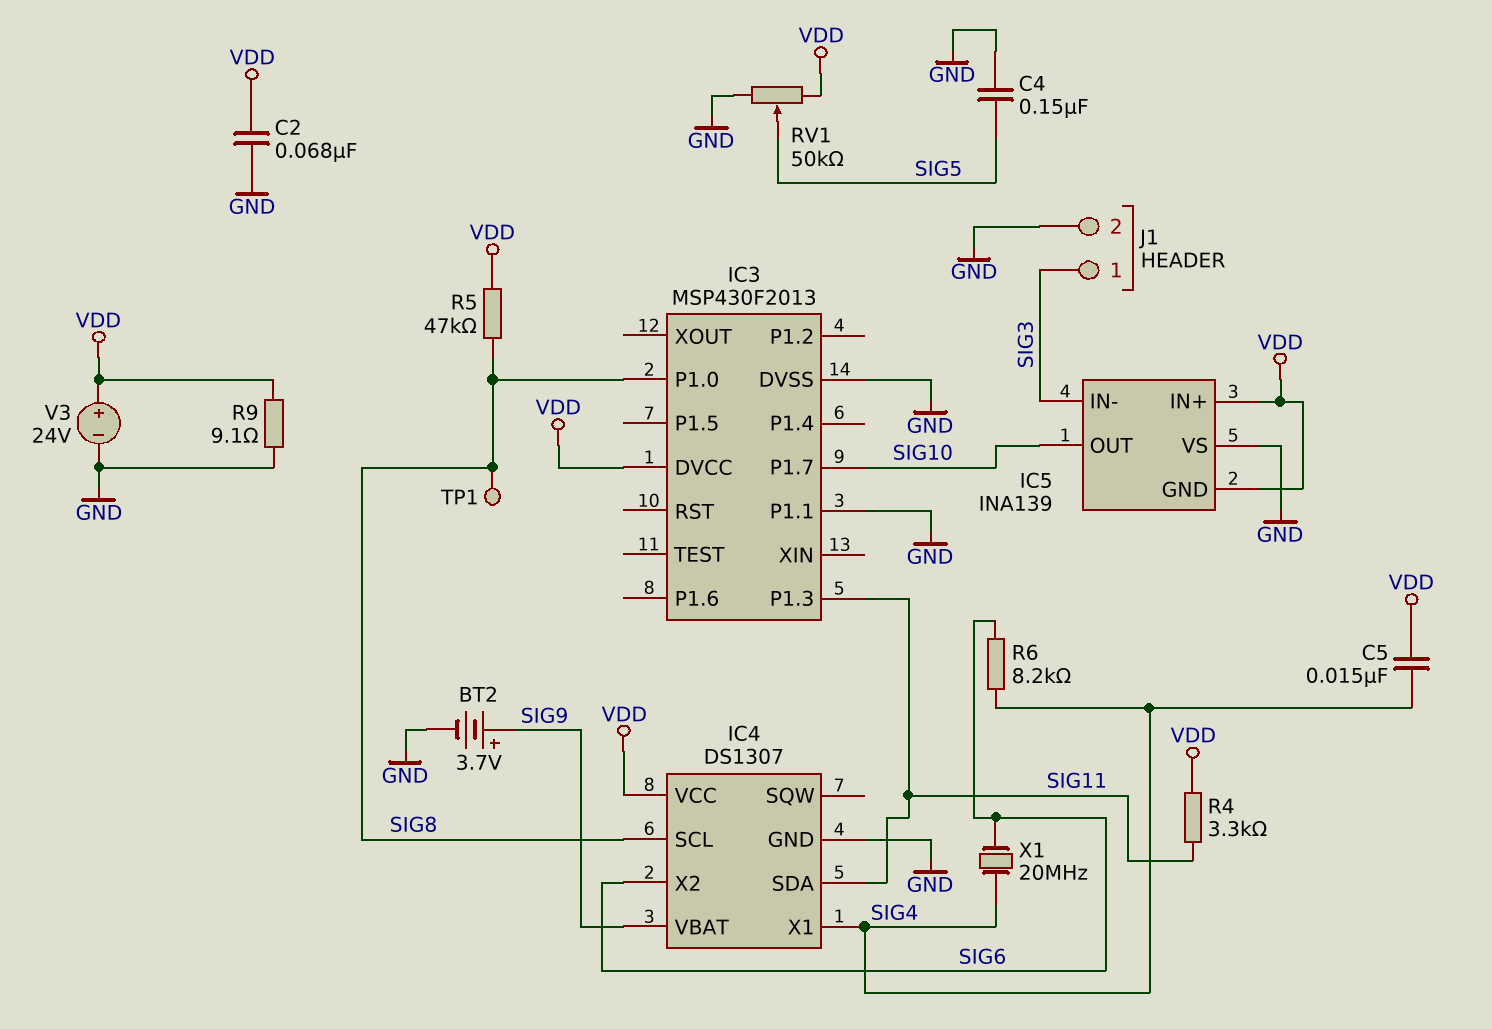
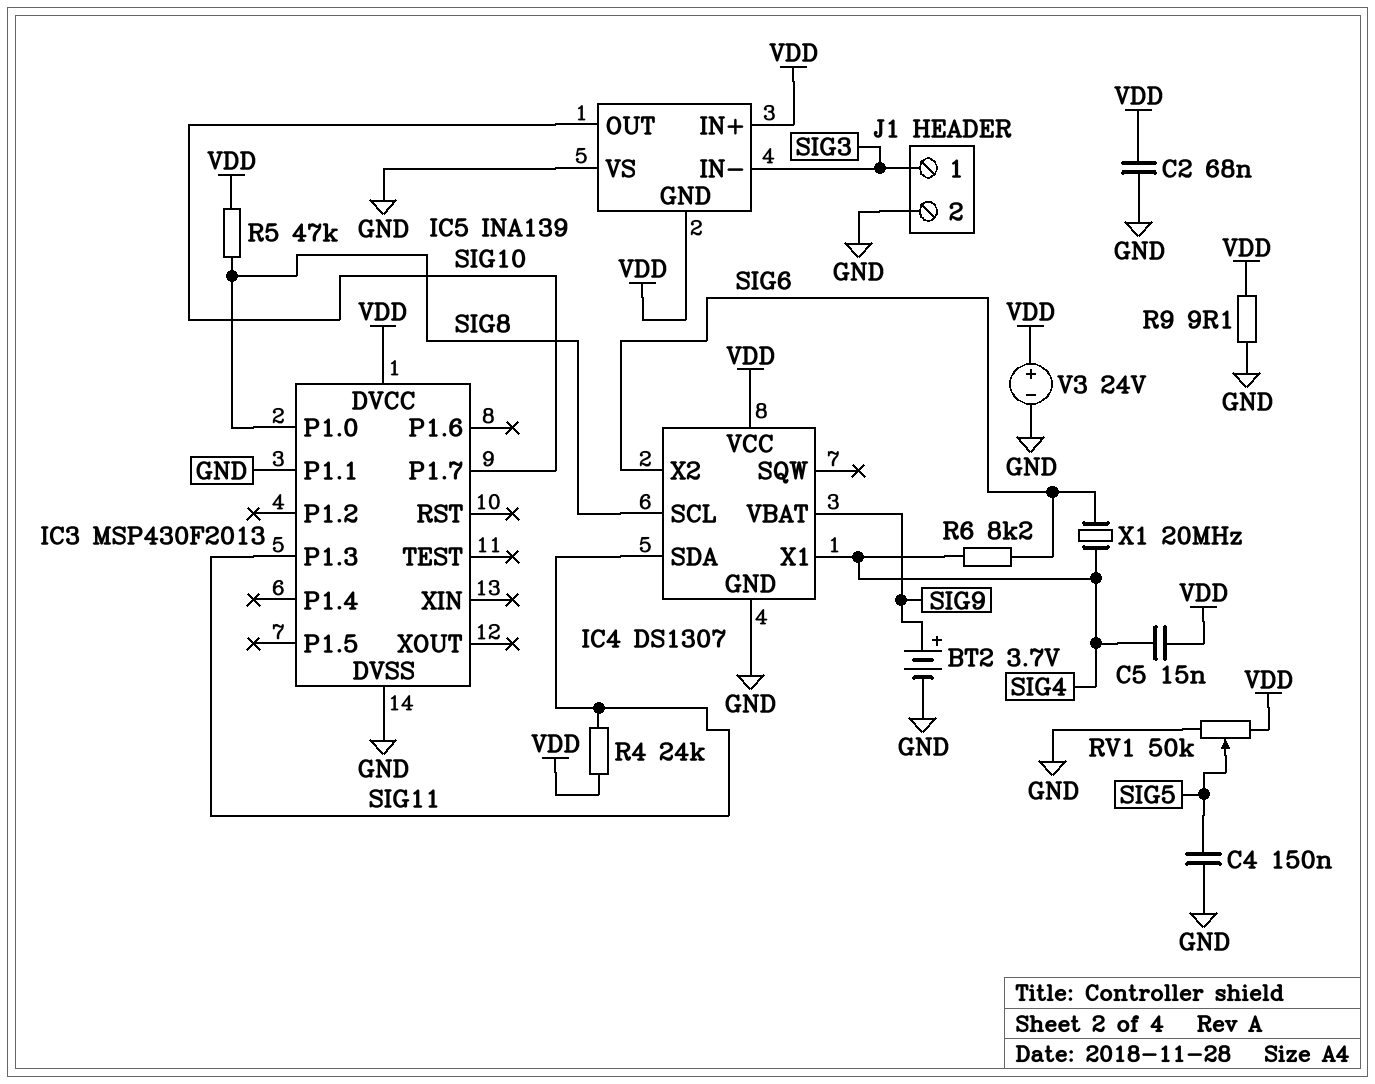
R4: 3.3k (SIG11, VDD) -> 24k (SIG11, VDD)
TP1: test point (SIG8) -> none

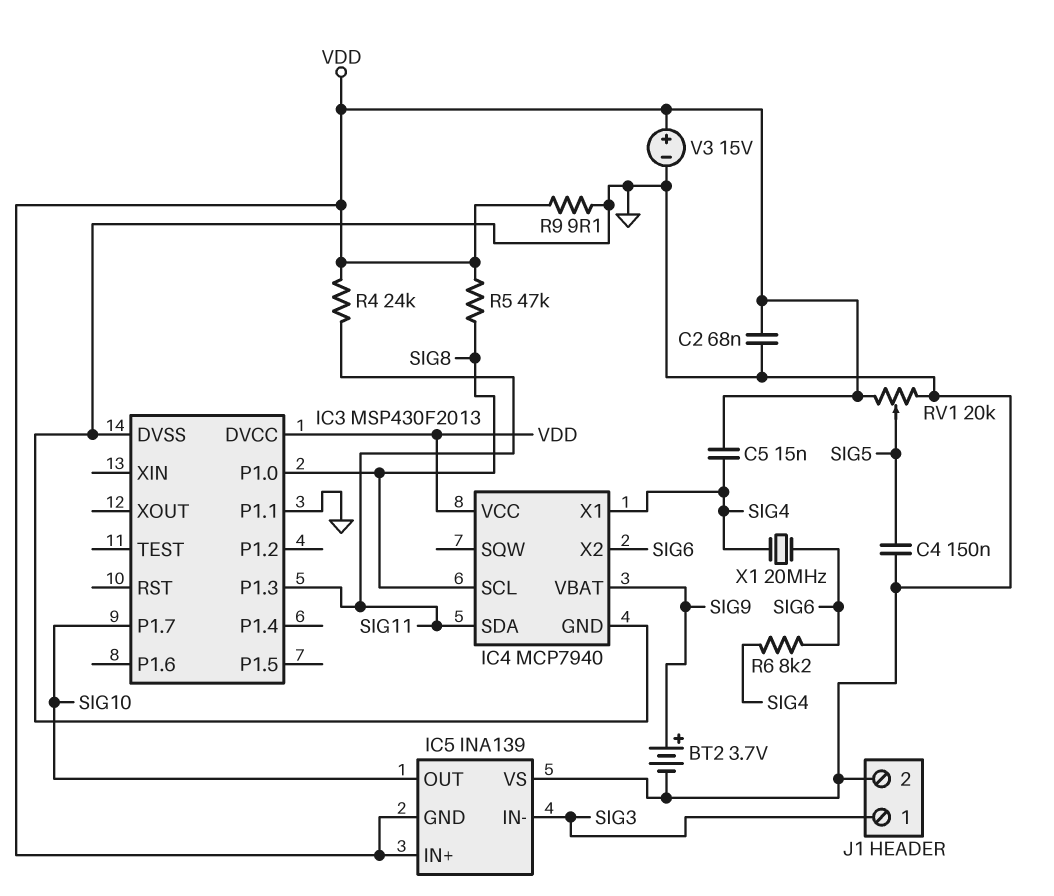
IC4: DS1307 -> MCP7940
RV1: 50k (GND, VDD, wiper SIG5) -> 20k (GND, VDD, wiper SIG5)
V3: 24V (plus VDD, minus GND) -> 15V (plus VDD, minus GND)

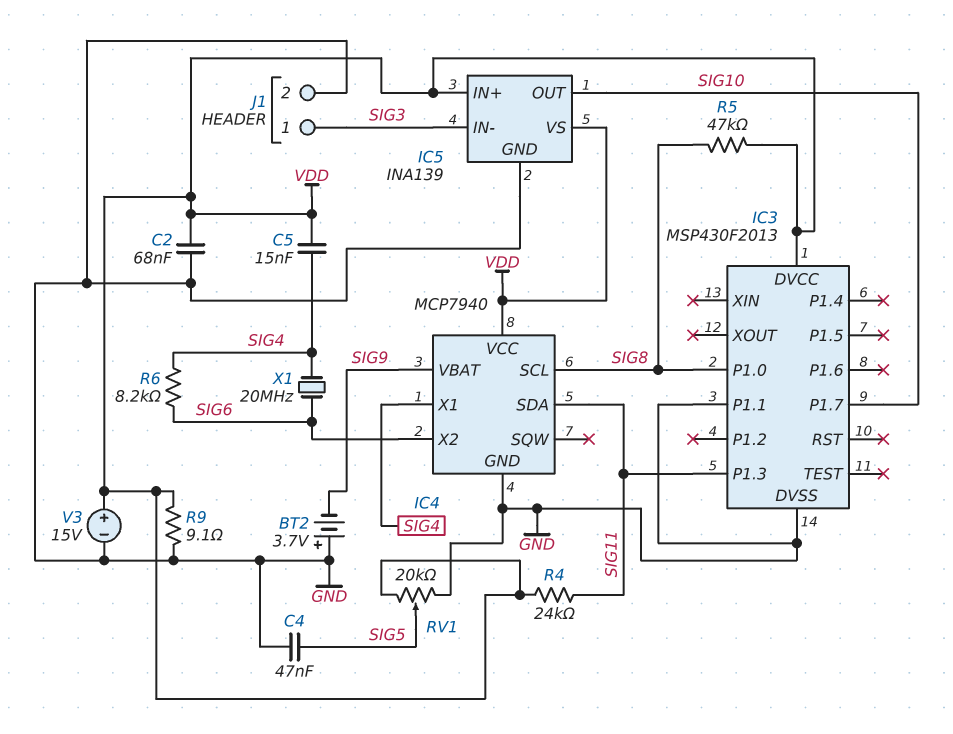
BT2: 3.7V (plus SIG9, minus GND) -> 3.7V (plus GND, minus SIG9)
C4: 150nF (GND, SIG5) -> 47nF (GND, SIG5)
IC5 pin GND: VDD -> GND
IC5 pin VS: GND -> VDD

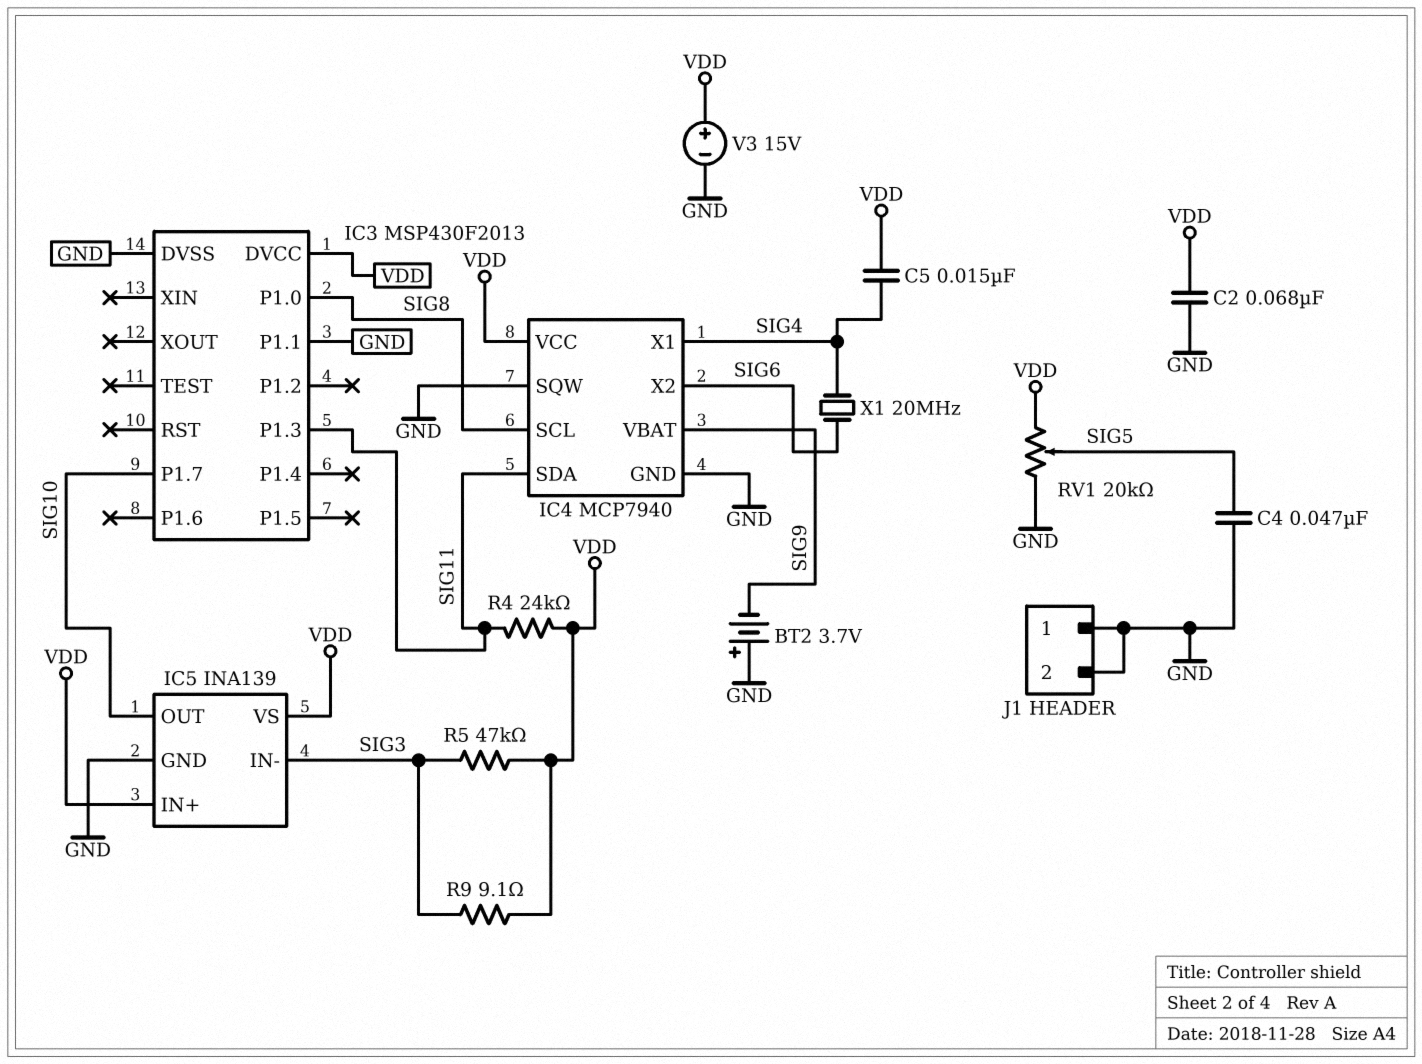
IC4 pin SQW: none -> GND
J1 pin 1: SIG3 -> GND
R5: 47k (SIG8, VDD) -> 47k (SIG3, VDD)
R6: 8.2k (SIG4, SIG6) -> none
R9: 9.1 (GND, VDD) -> 9.1 (SIG3, VDD)

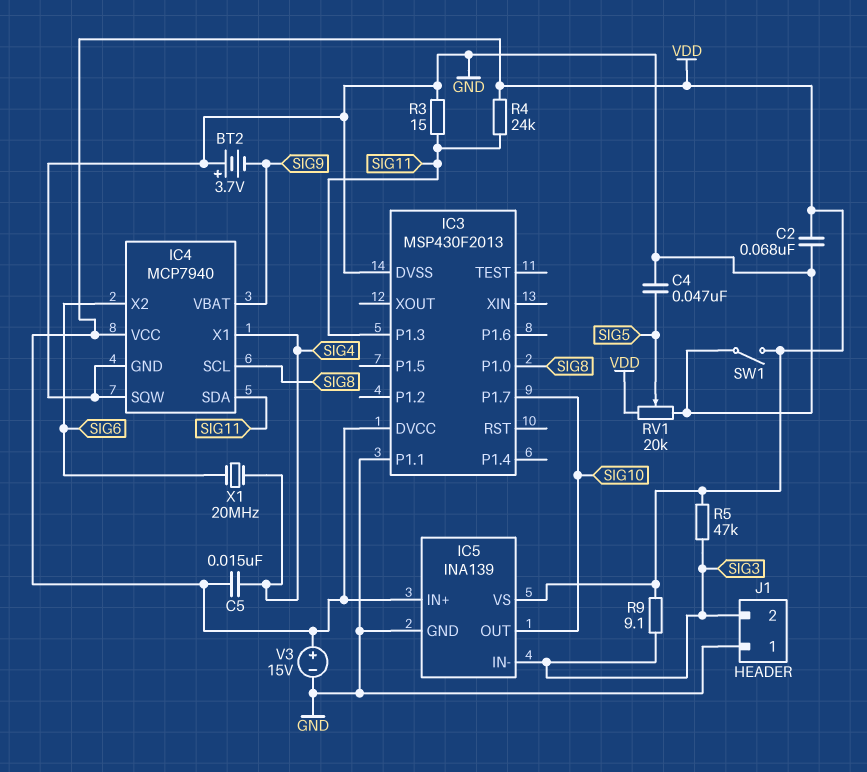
J1 pin 2: GND -> SIG3
R3: none -> 15 (GND, SIG11)
SW1: none -> switch (GND, VDD)

